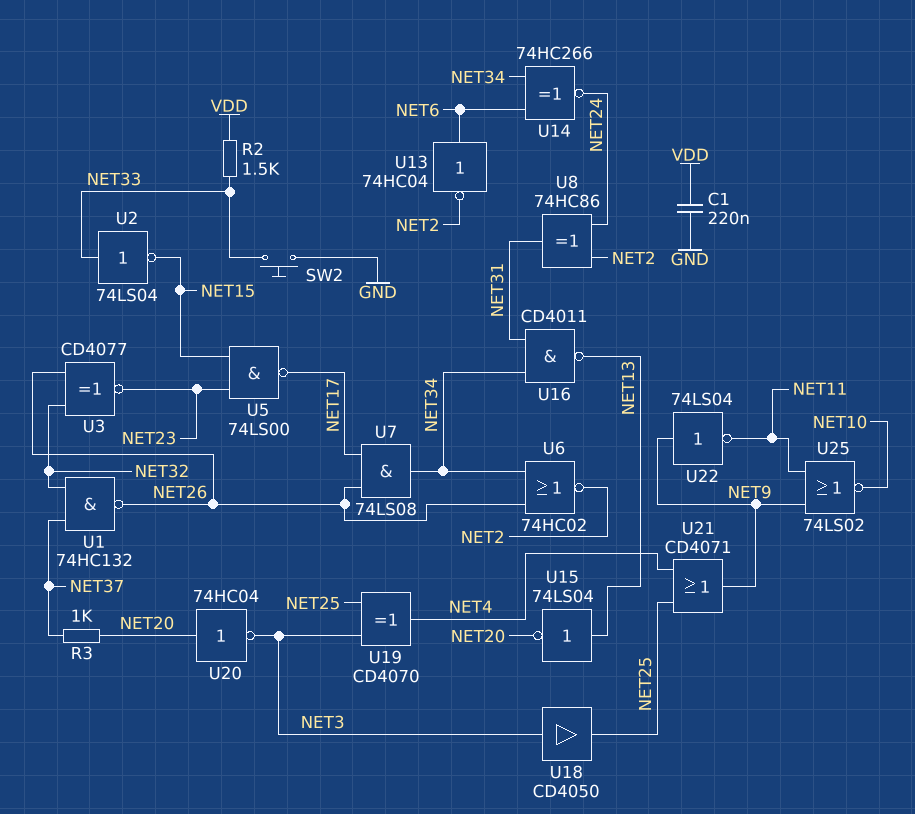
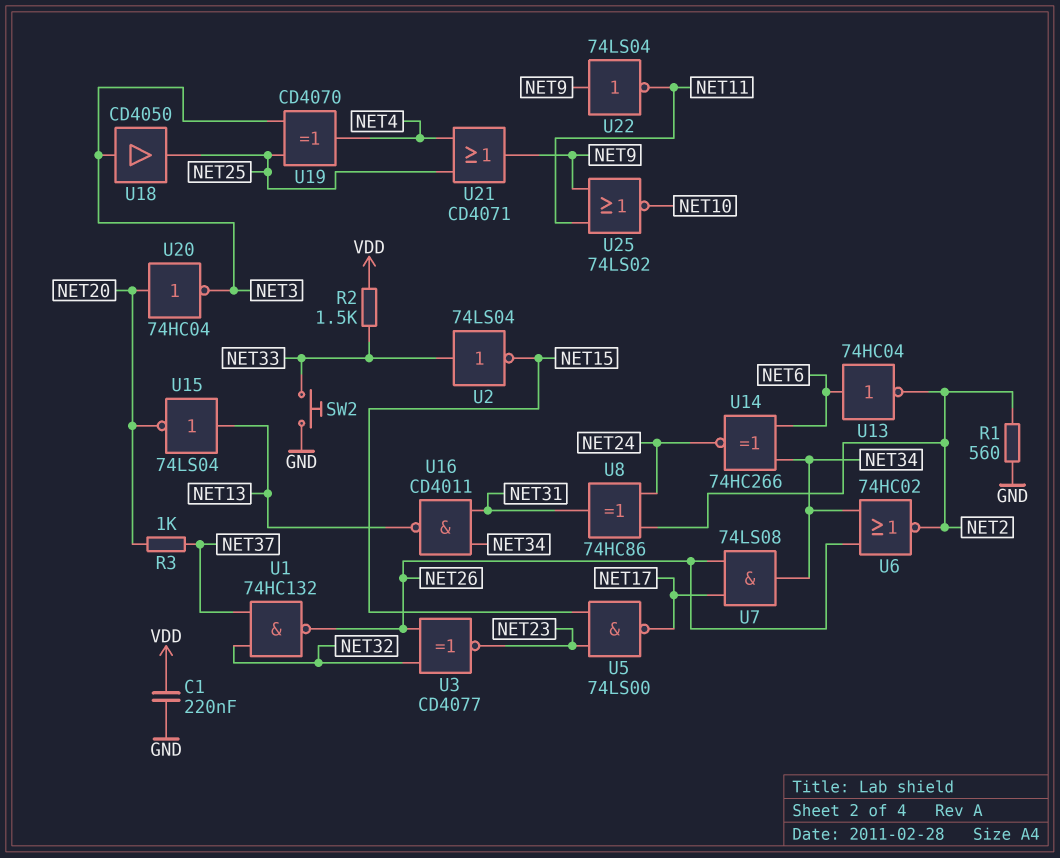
R1: none -> 560 (GND, NET2)

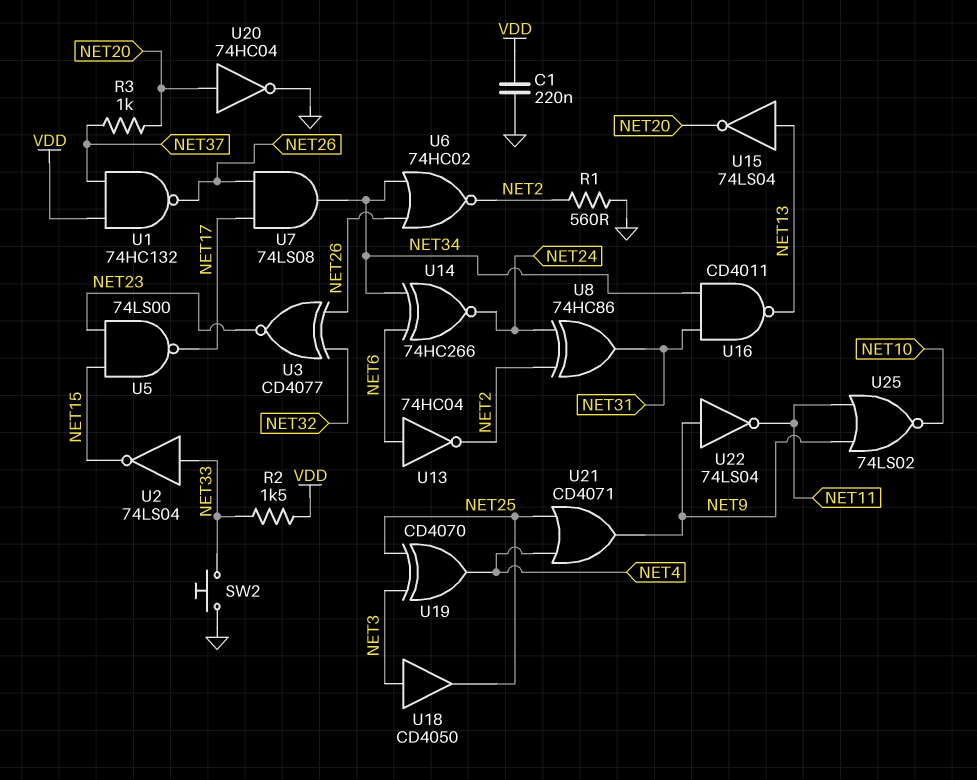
U1: NAND 74HC132 (in NET32, in NET37, out NET26) -> NAND 74HC132 (in NET37, in VDD, out NET26)
U20: NOT 74HC04 (in NET20, out NET3) -> NOT 74HC04 (in NET20, out GND)

